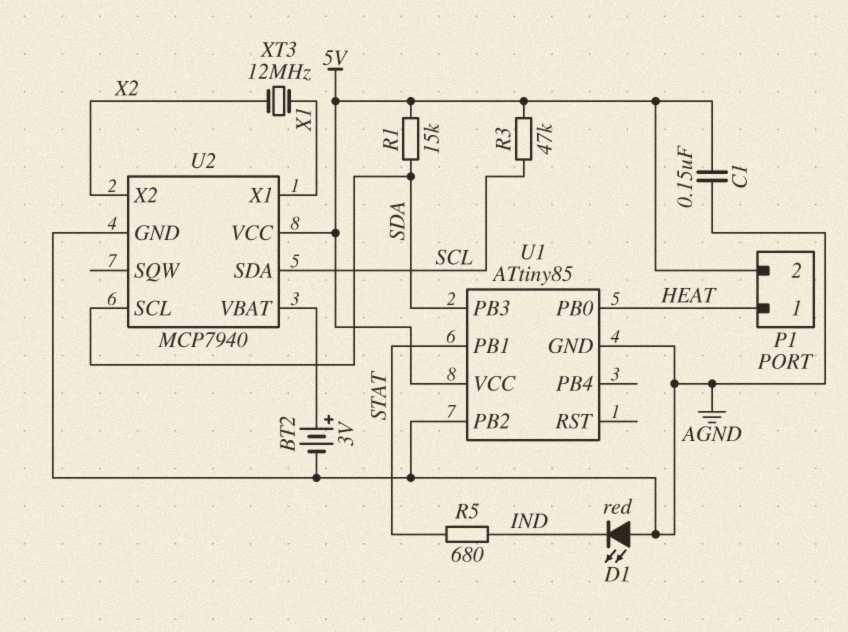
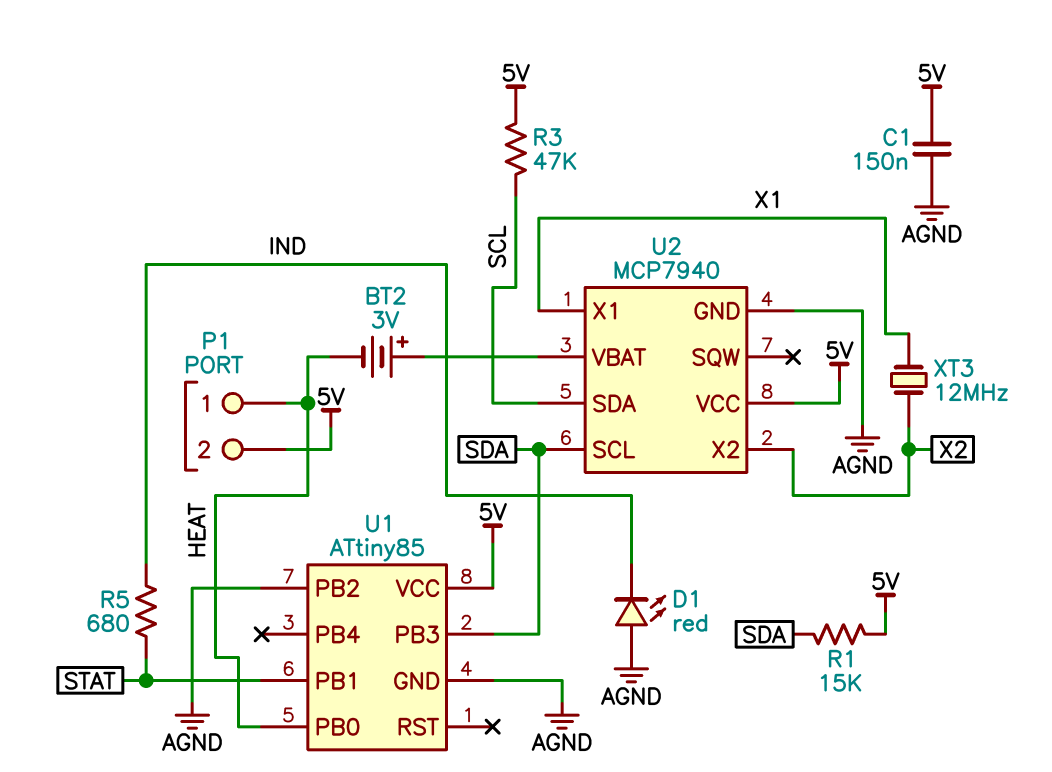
BT2: 3V (plus U2/VBAT, minus AGND) -> 3V (plus U2/VBAT, minus HEAT)

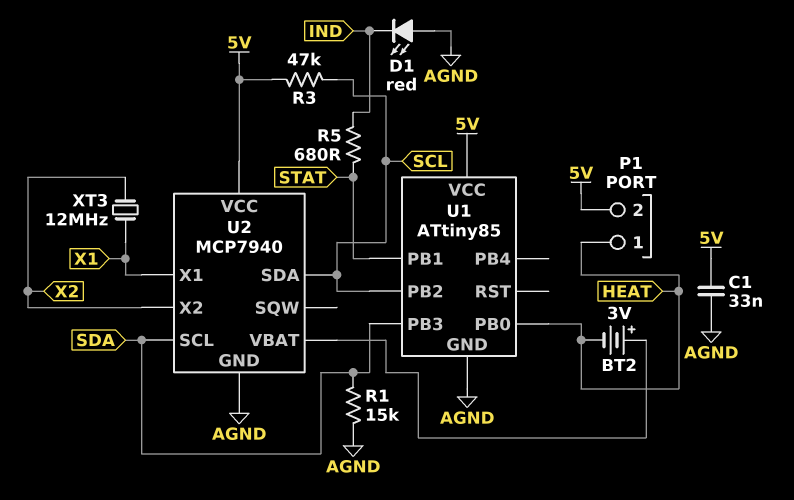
C1: 150nF (5V, AGND) -> 33nF (5V, AGND)
R1: 15k (5V, SDA) -> 15k (AGND, SDA)
U1 pin PB2: AGND -> SCL

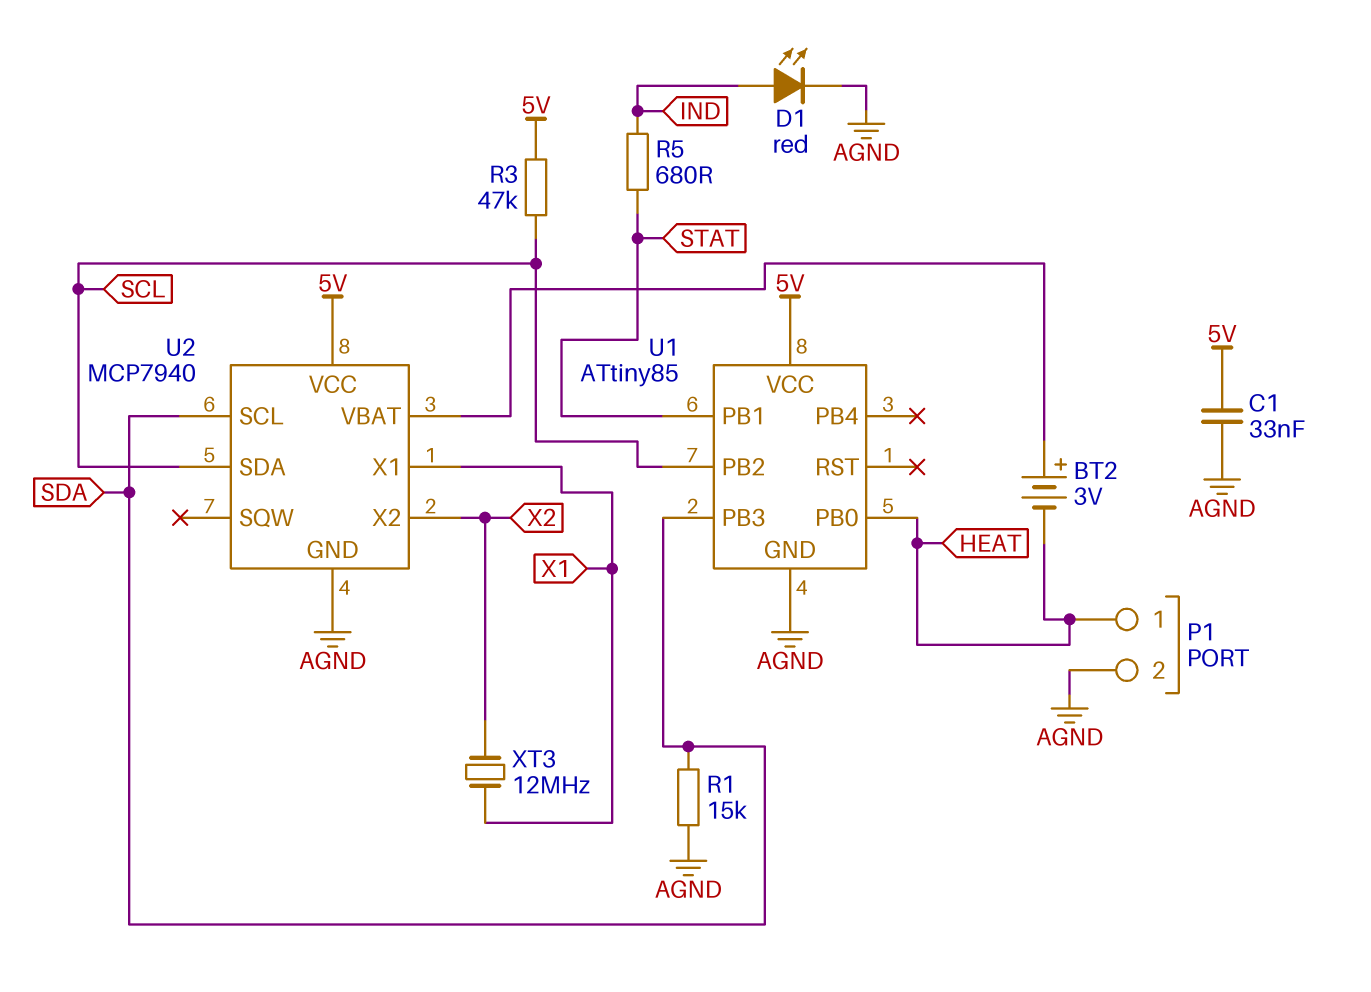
D1: LED red (A AGND, K IND) -> LED red (A IND, K AGND)
P1 pin 2: 5V -> AGND

